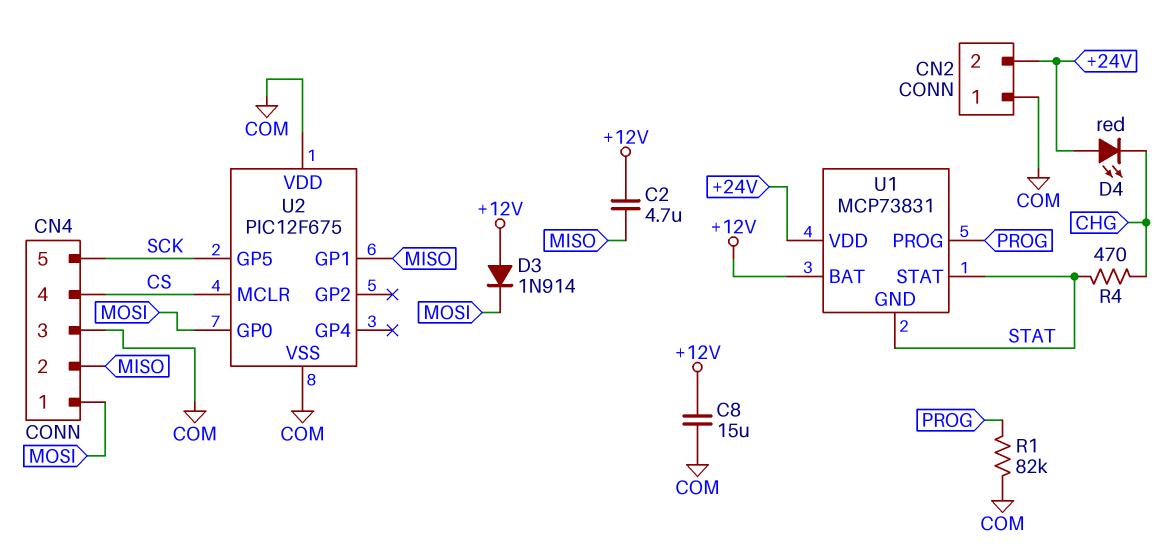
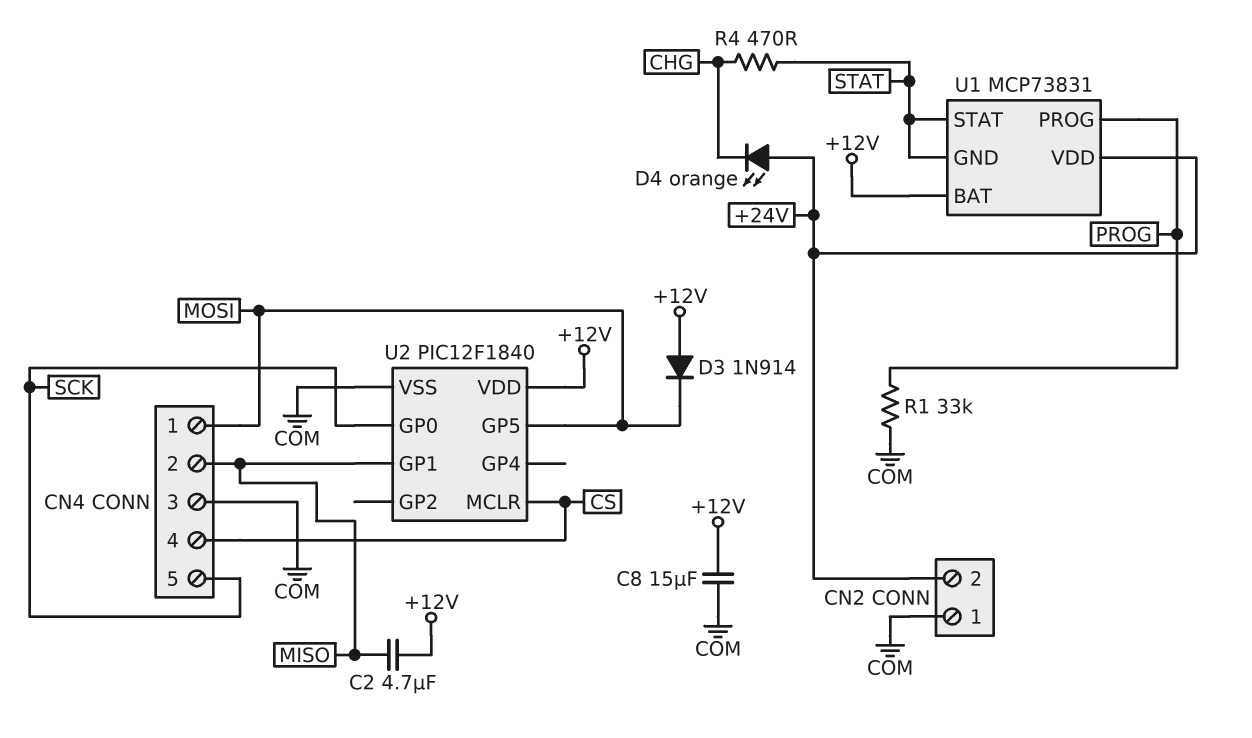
D4: LED red (A +24V, K CHG) -> LED orange (A +24V, K CHG)
R1: 82k (COM, PROG) -> 33k (COM, PROG)
U2: PIC12F675 -> PIC12F1840
U2 pin GP0: MOSI -> SCK
U2 pin GP5: SCK -> MOSI
U2 pin VDD: COM -> +12V

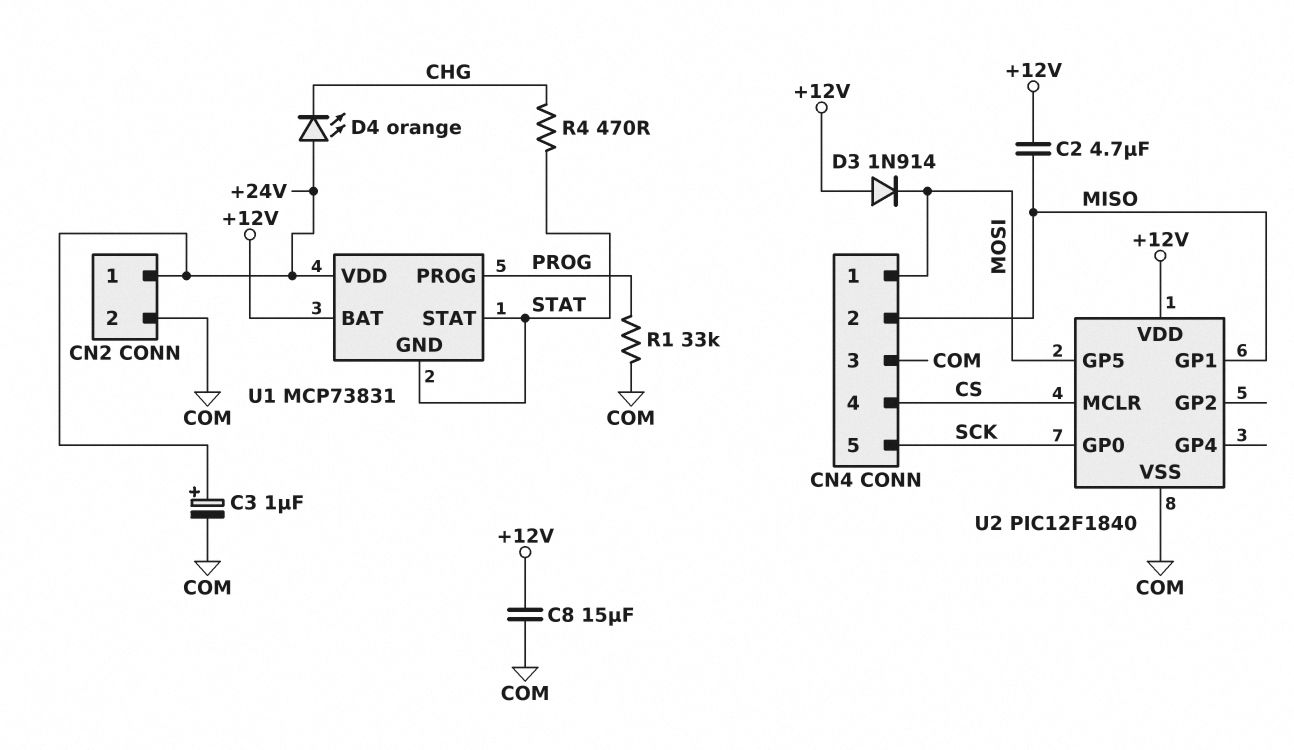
C3: none -> 1uF (plus +24V, minus COM)
CN2 pin 1: COM -> +24V
CN2 pin 2: +24V -> COM

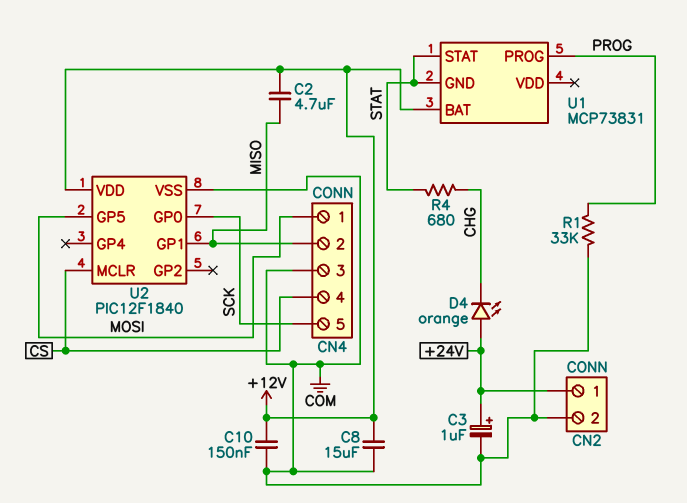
C10: none -> 150nF (+12V, COM)
D3: diode 1N914 (A +12V, K MOSI) -> none
R4: 470 (CHG, STAT) -> 680 (CHG, STAT)
U1 pin VDD: +24V -> none

